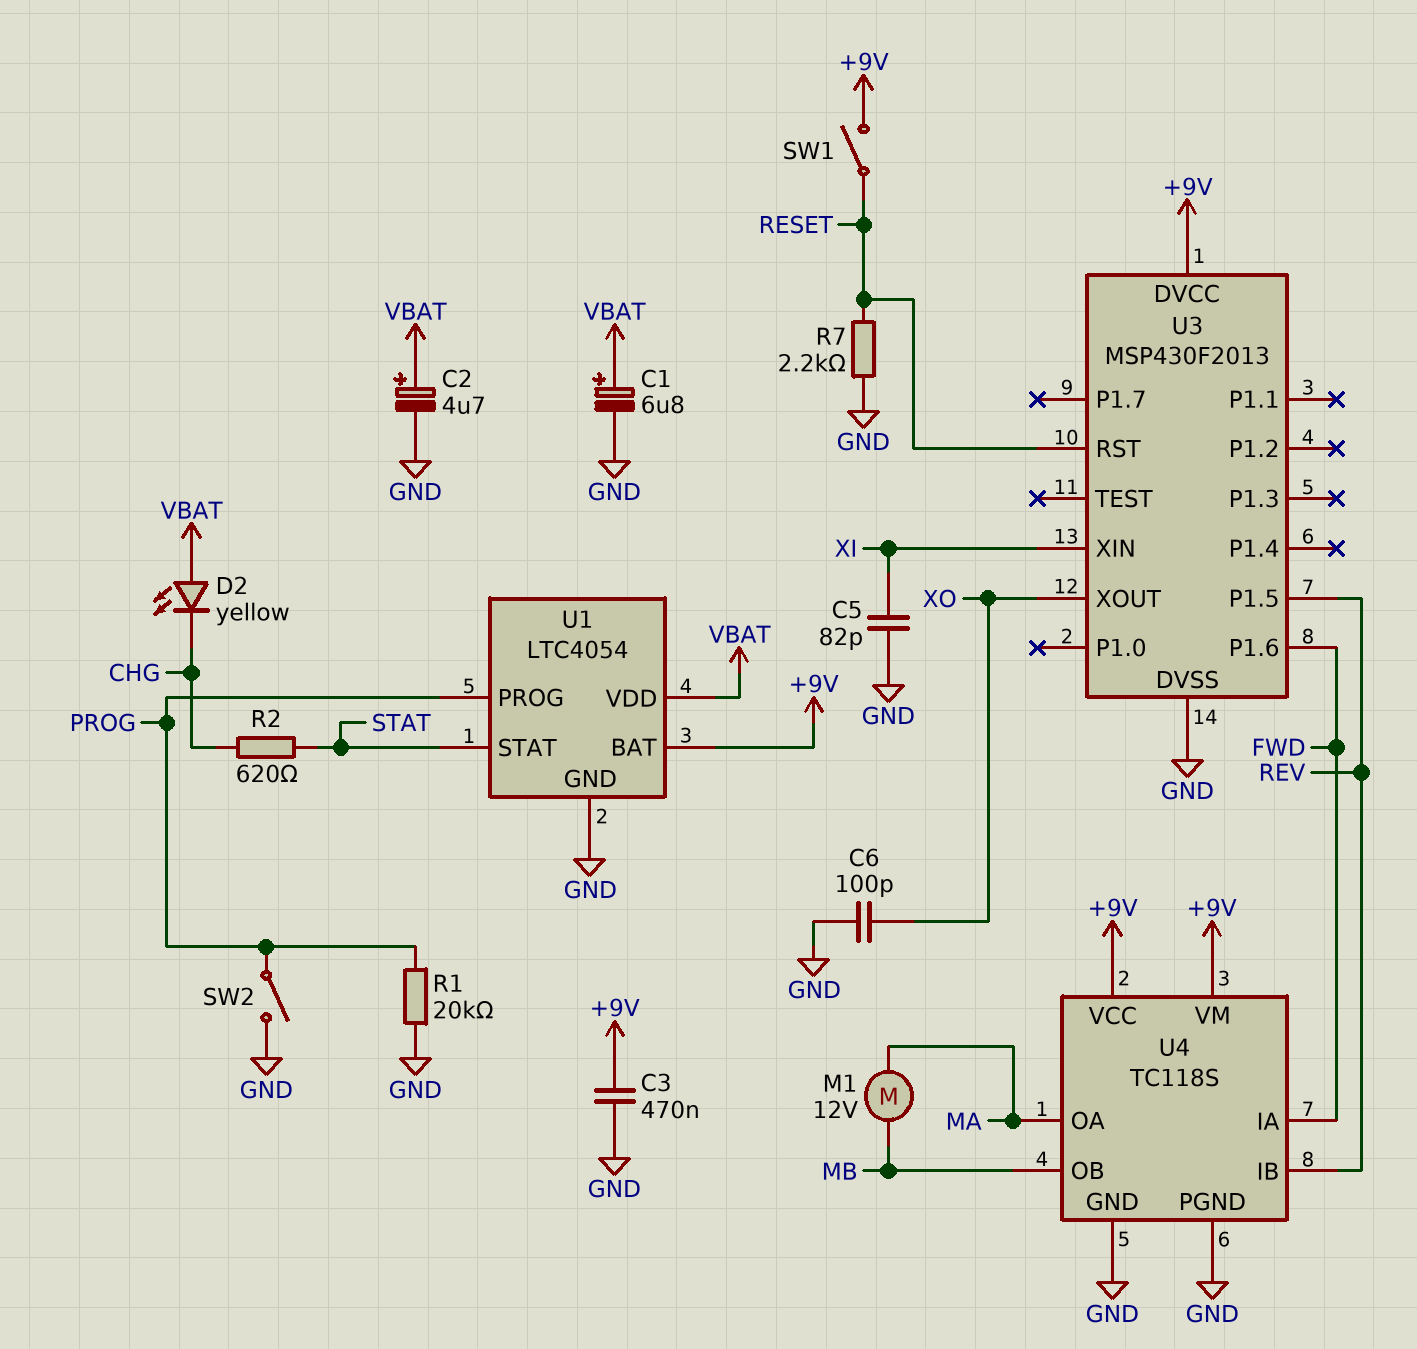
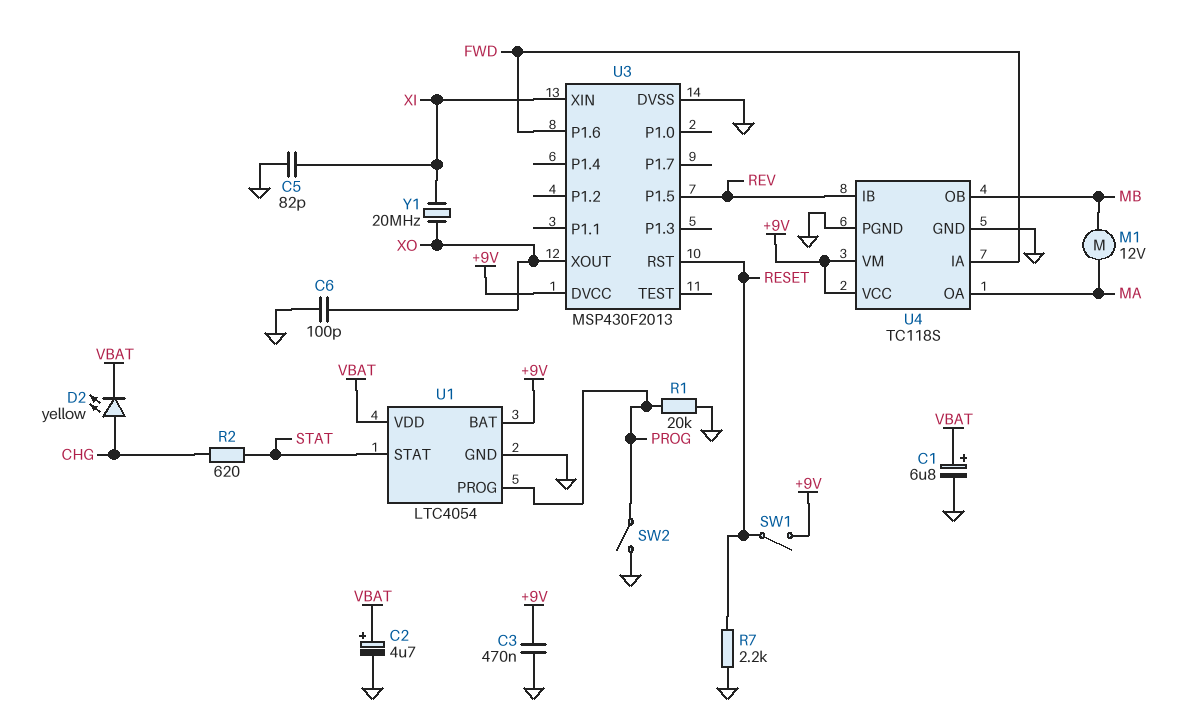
D2: LED yellow (A VBAT, K CHG) -> LED yellow (A CHG, K VBAT)
Y1: none -> 20MHz (XI, XO)

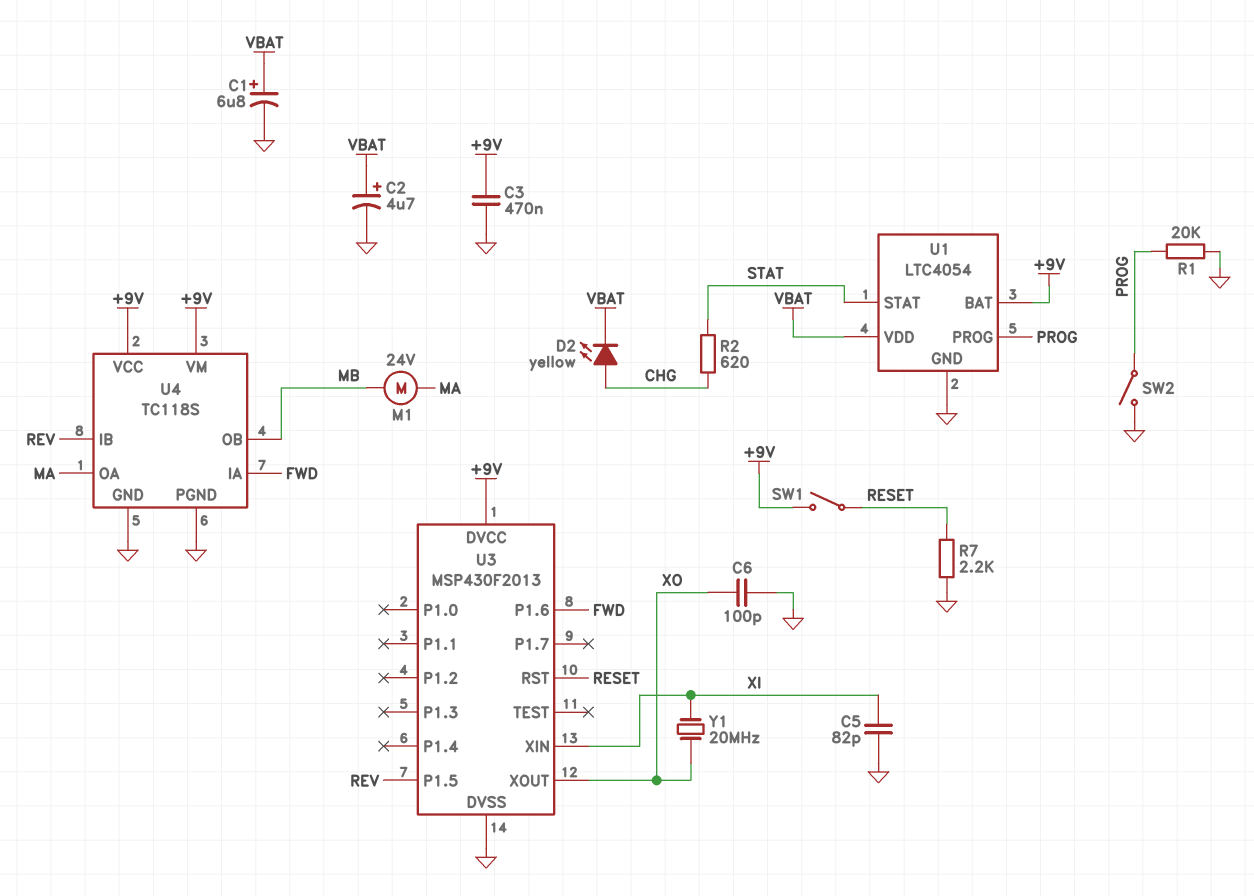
M1: motor 12V (MA, MB) -> motor 24V (MA, MB)

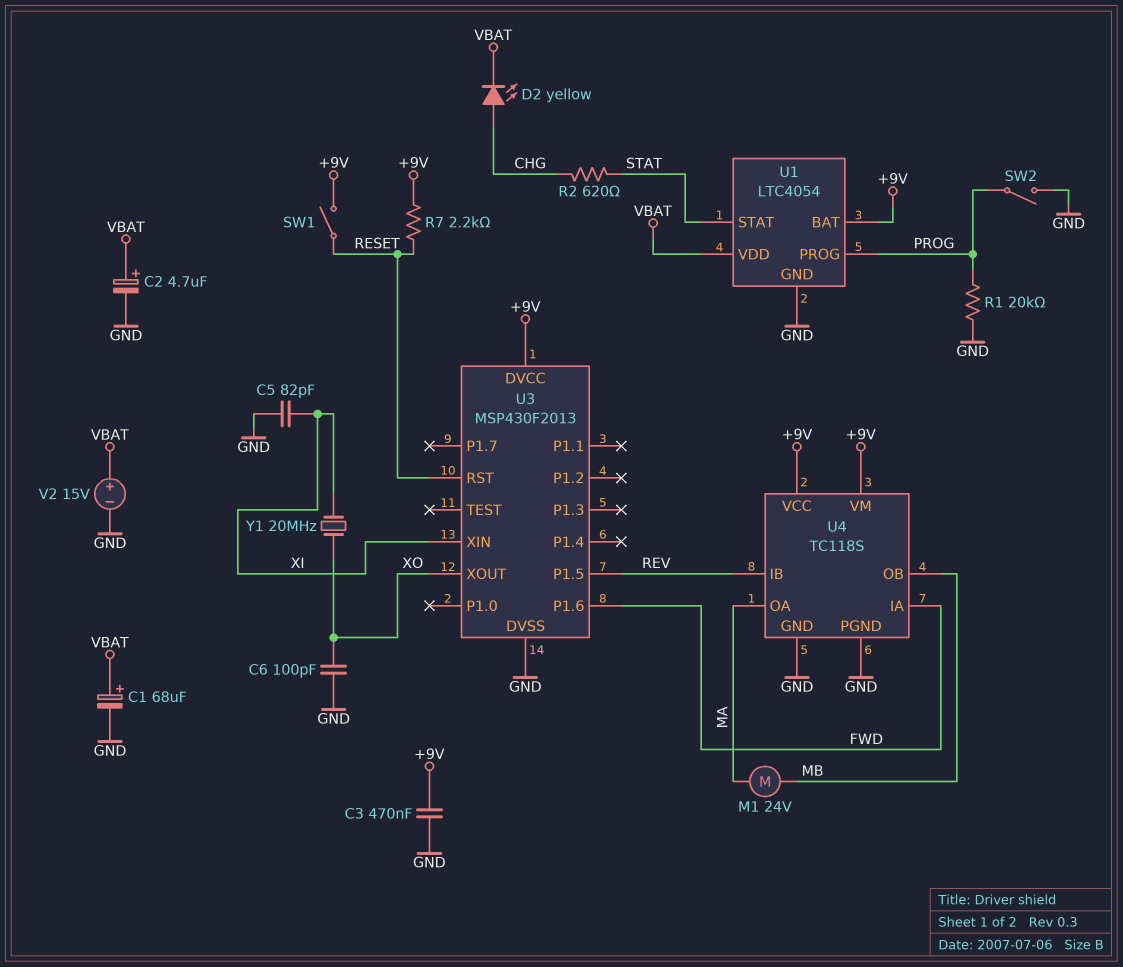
C1: 6.8uF (plus VBAT, minus GND) -> 68uF (plus VBAT, minus GND)
R7: 2.2k (GND, RESET) -> 2.2k (+9V, RESET)
V2: none -> 15V (plus VBAT, minus GND)

